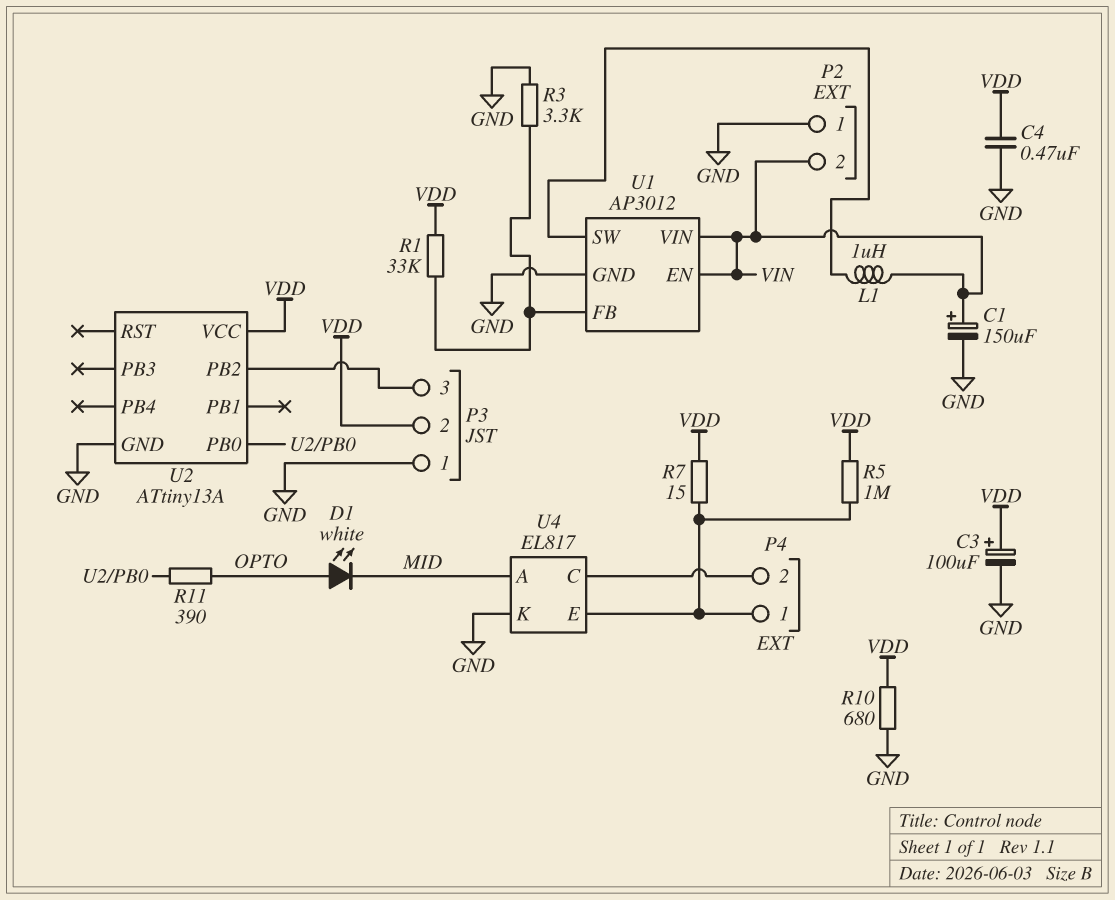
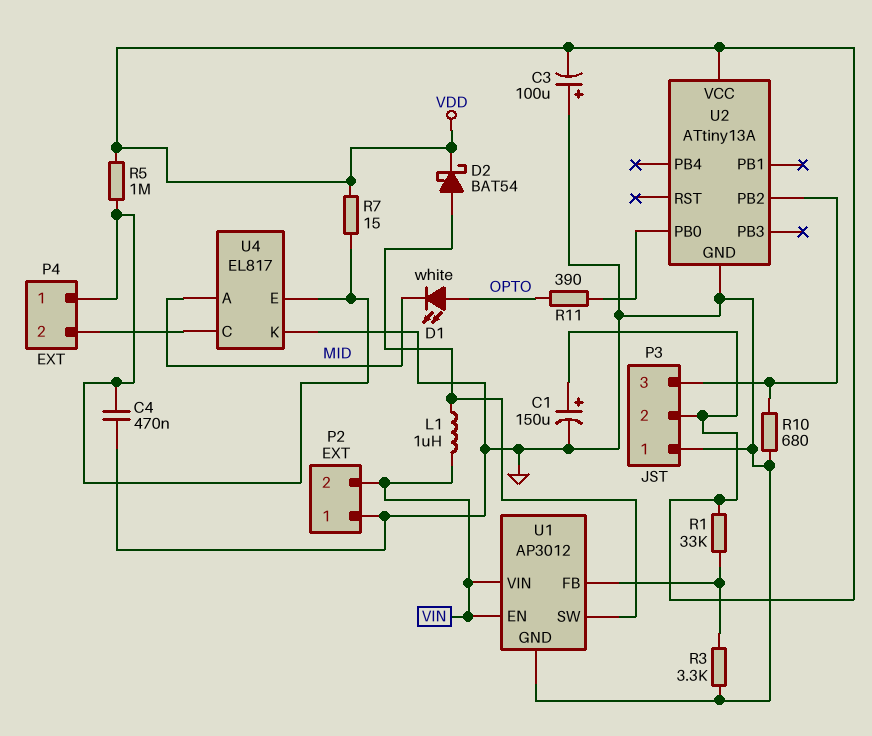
C1: 150uF (plus VIN, minus GND) -> 150uF (plus VDD, minus GND)
C3: 100uF (plus VDD, minus GND) -> 100uF (plus GND, minus VDD)
C4: 470nF (GND, VDD) -> 470nF (GND, P4/1)
D2: none -> schottky BAT54 (A U1/SW, K VDD)
R10: 680 (GND, VDD) -> 680 (GND, P3/3)

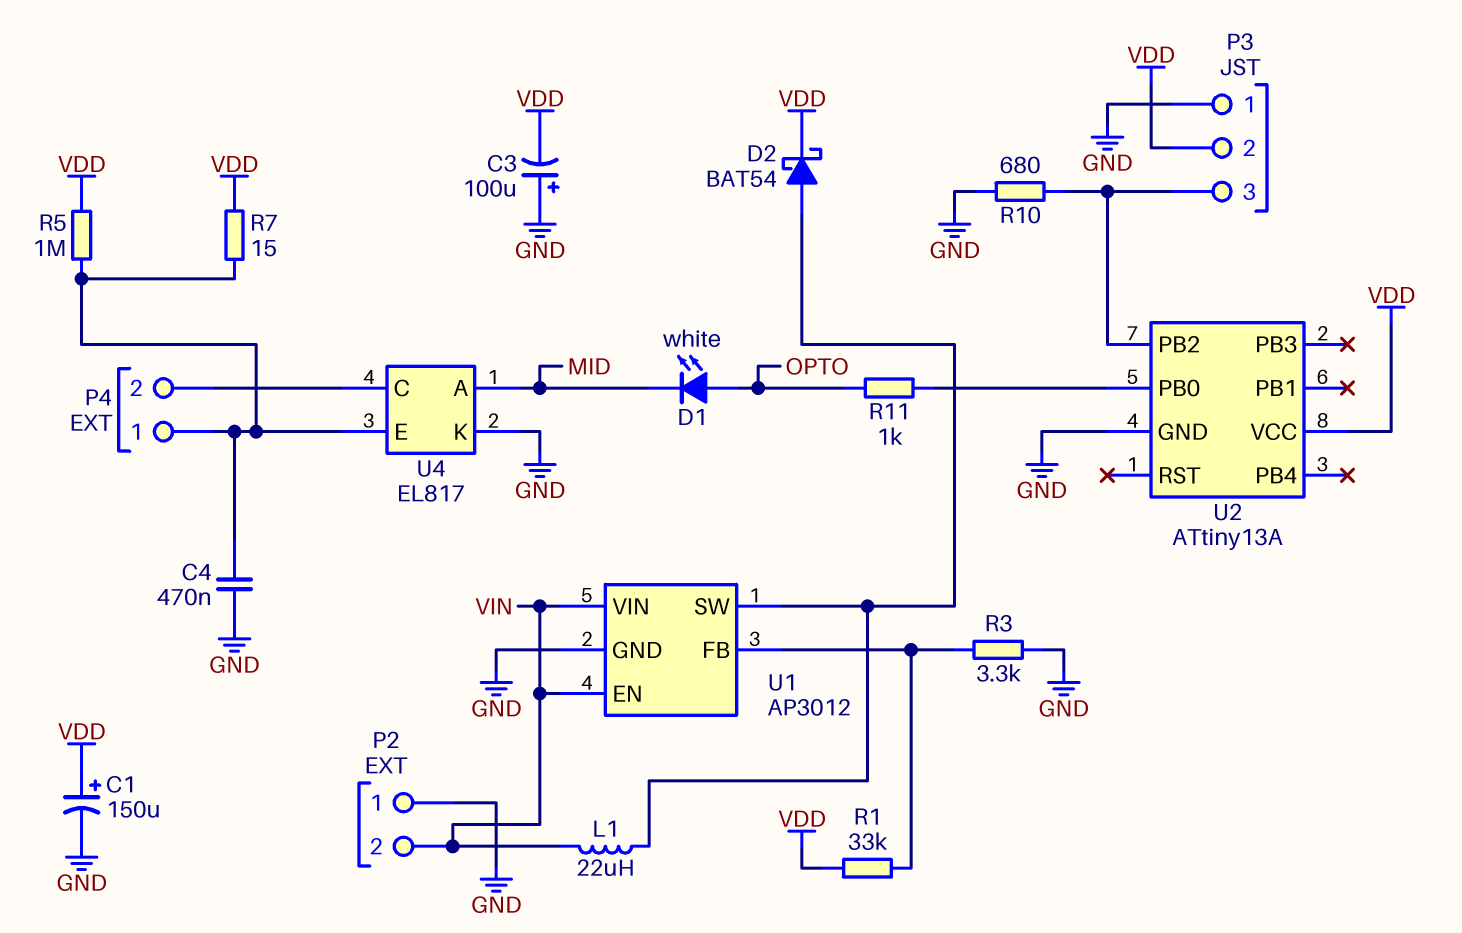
L1: 1uH (U1/SW, VIN) -> 22uH (U1/SW, VIN)
R11: 390 (OPTO, U2/PB0) -> 1k (OPTO, U2/PB0)

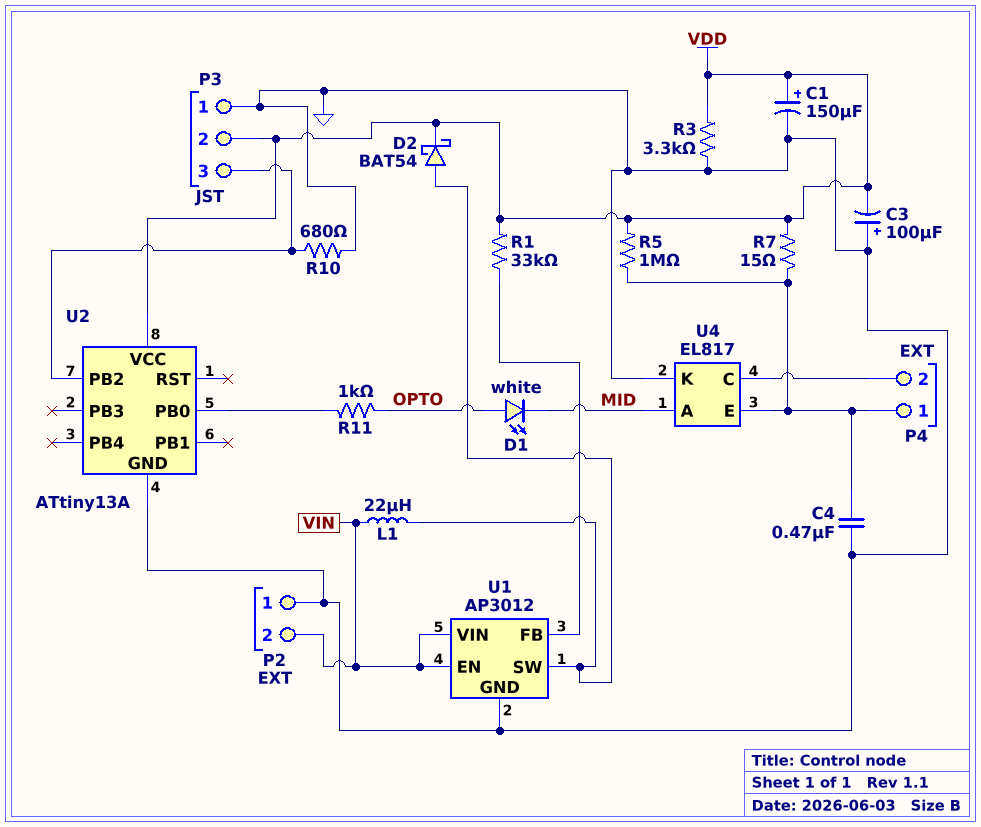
R3: 3.3k (GND, U1/FB) -> 3.3k (GND, VDD)

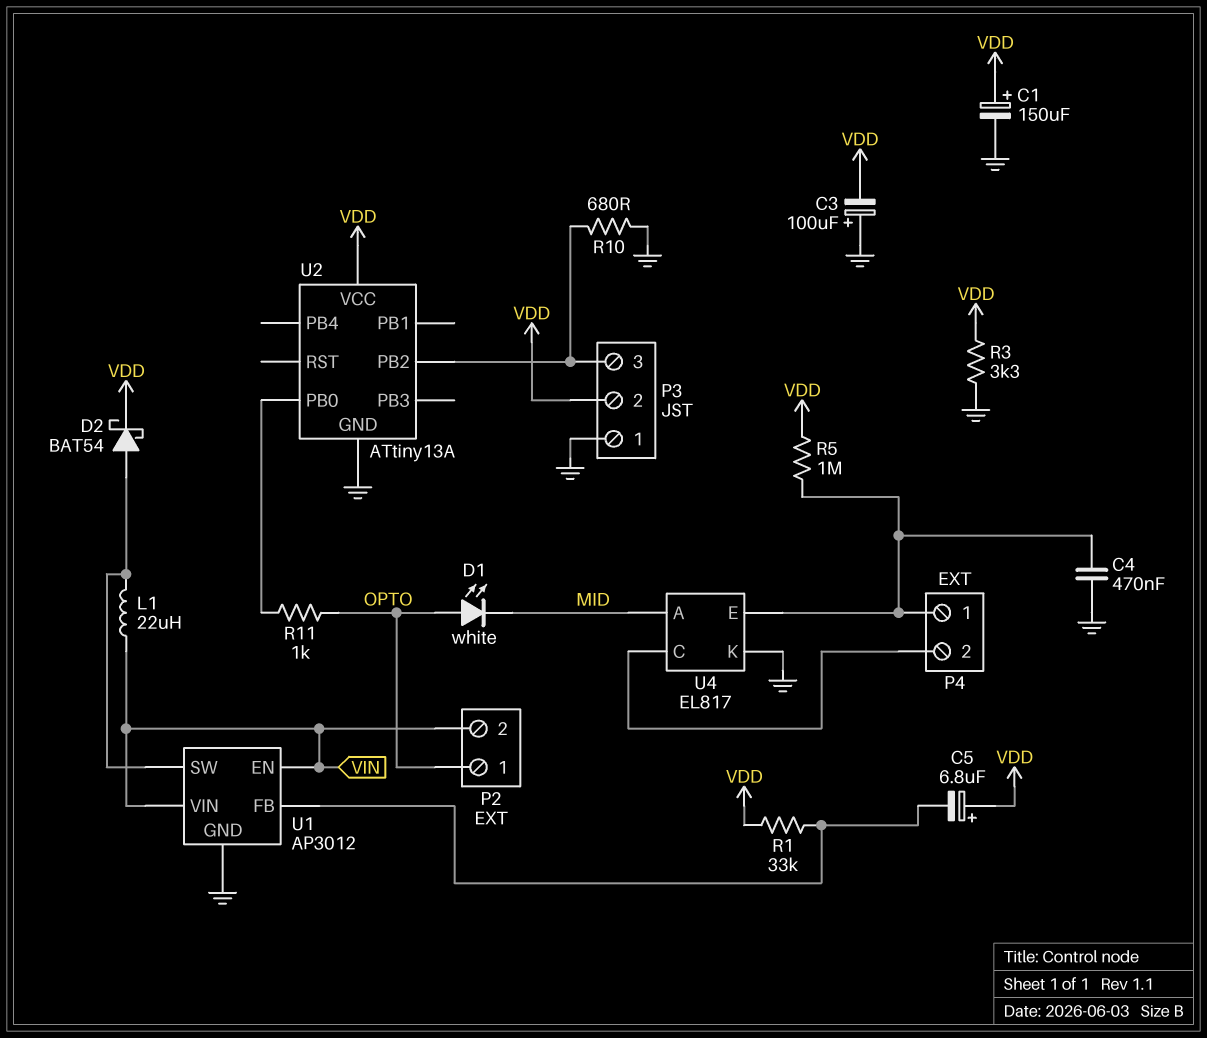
C5: none -> 6.8uF (plus VDD, minus U1/FB)
P2 pin 1: GND -> OPTO
R7: 15 (P4/1, VDD) -> none

